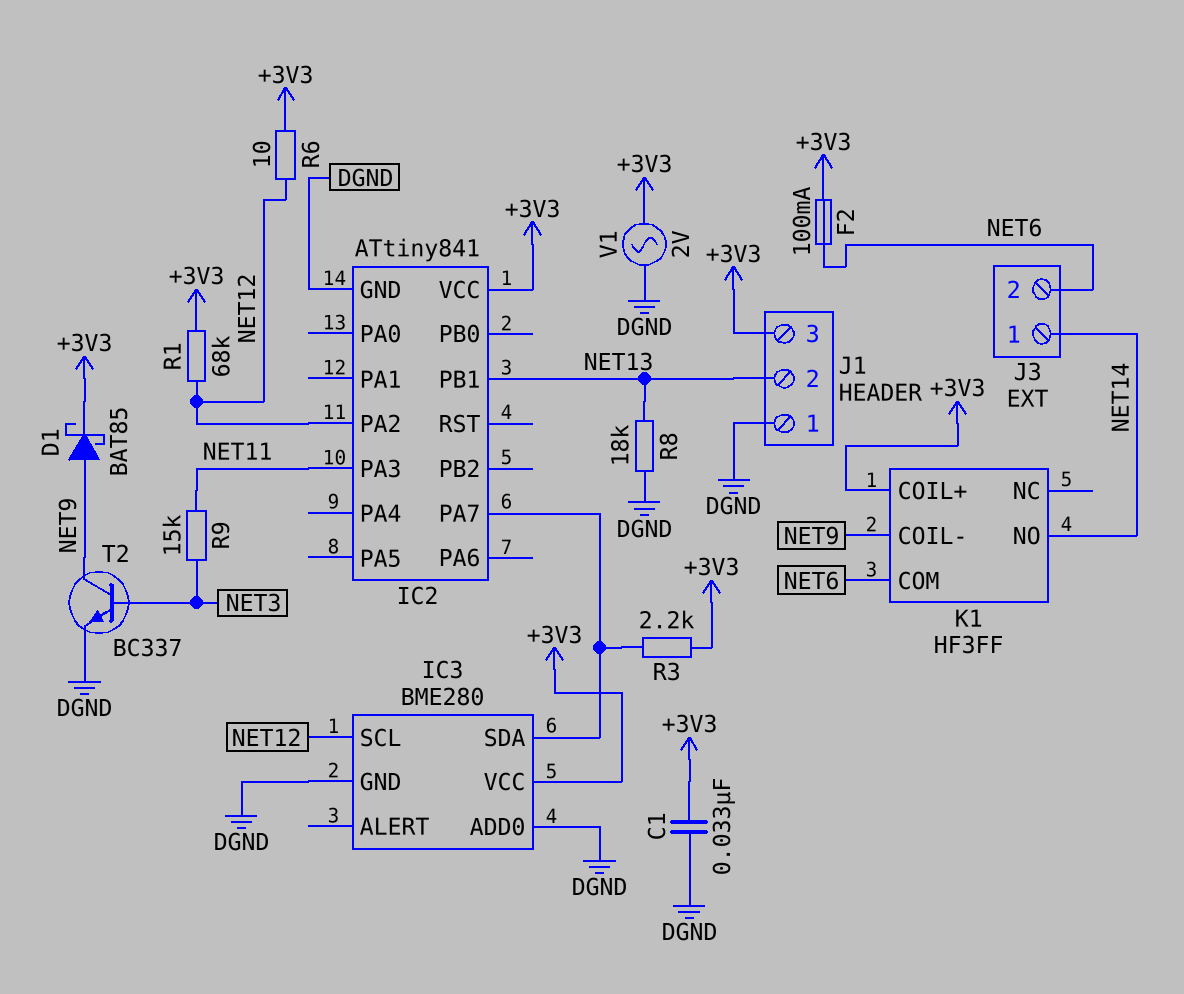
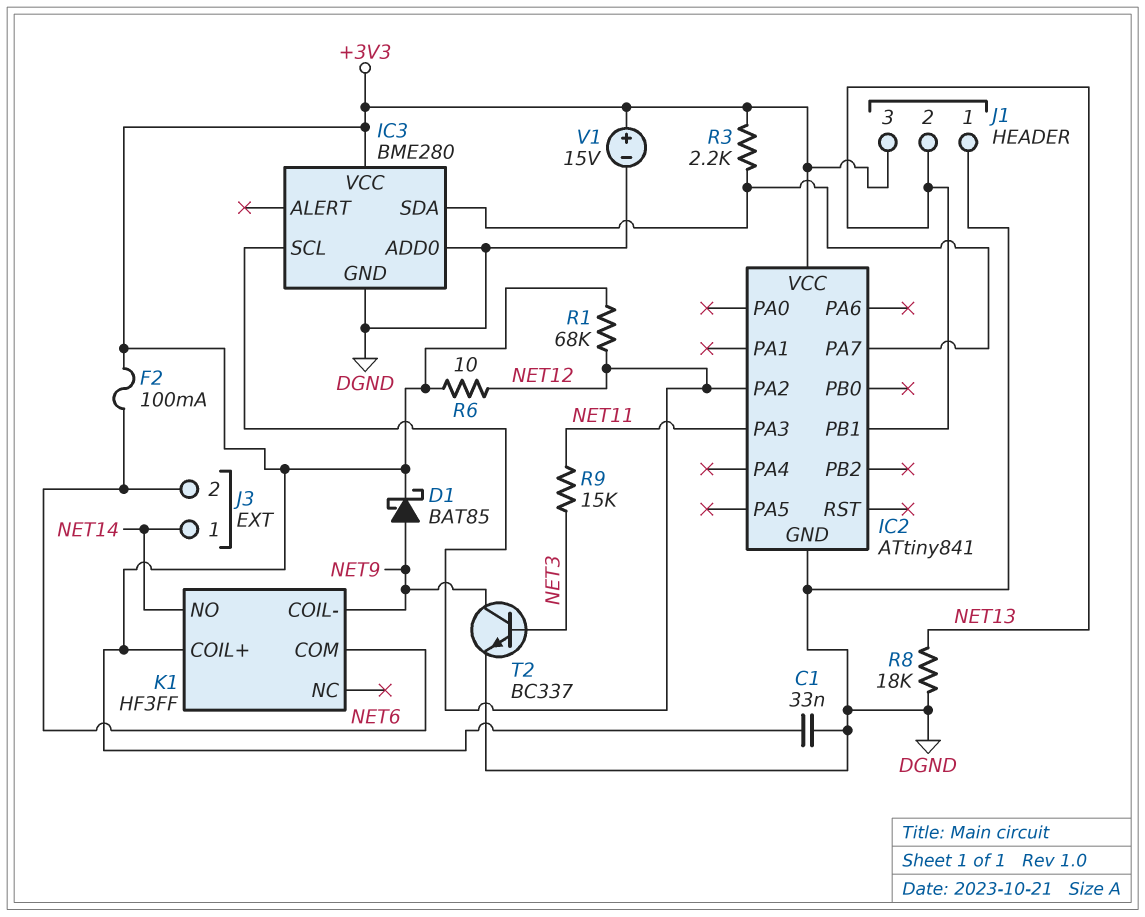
V1: AC 2V (+3V3, DGND) -> 15V (plus +3V3, minus DGND)

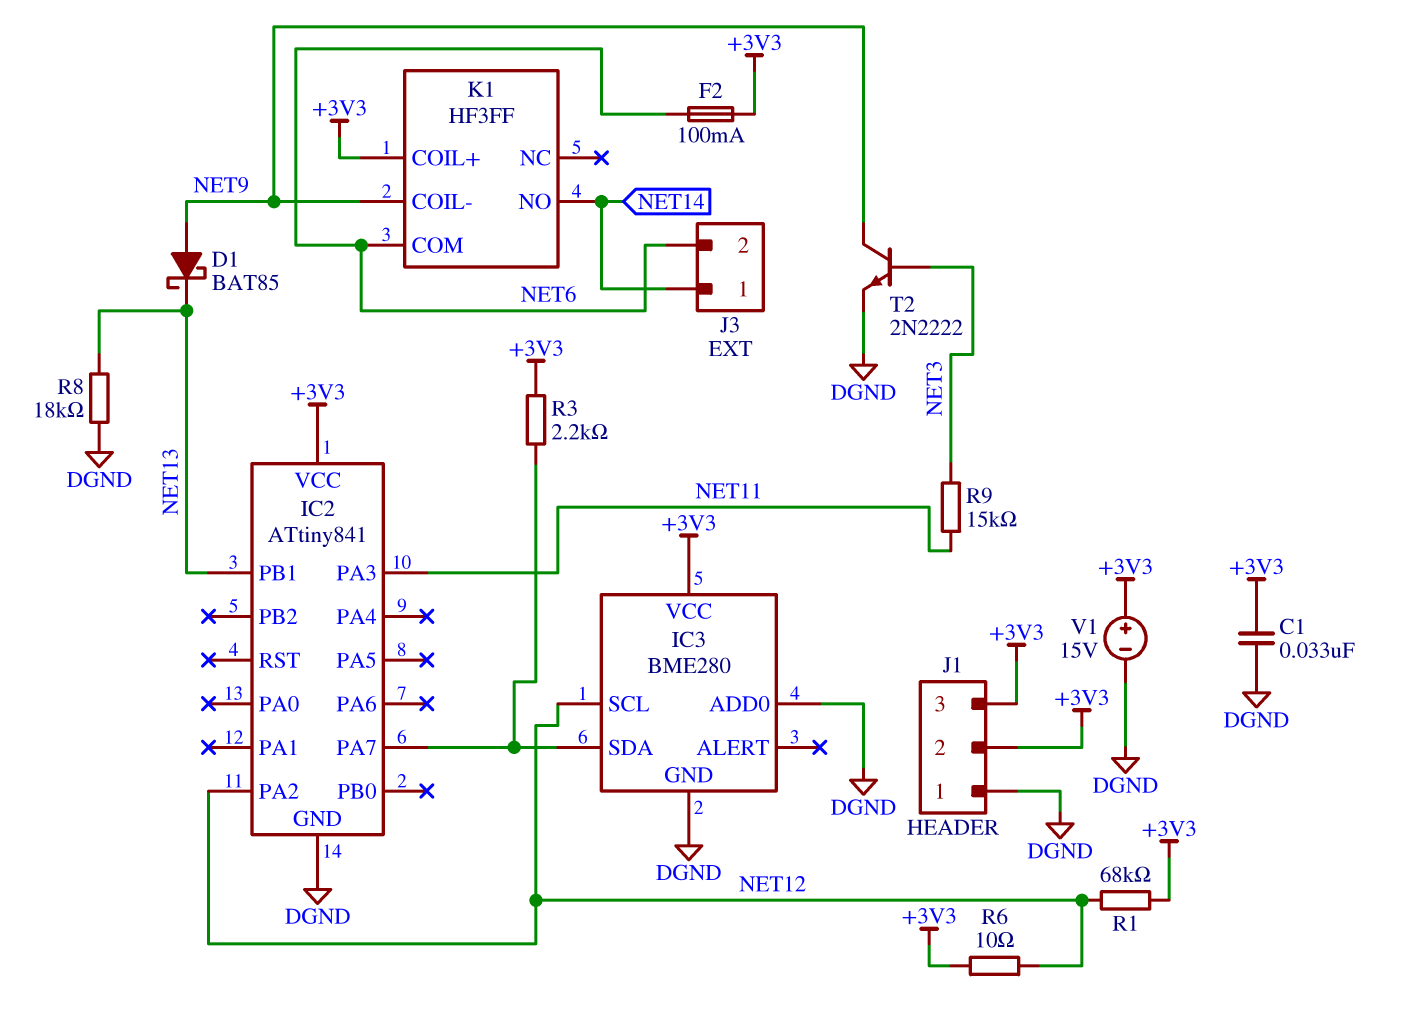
D1: schottky BAT85 (A NET9, K +3V3) -> schottky BAT85 (A NET9, K NET13)
J1 pin 2: NET13 -> +3V3
T2: NPN BC337 (B NET3, C NET9, E DGND) -> NPN 2N2222 (B NET3, C NET9, E DGND)

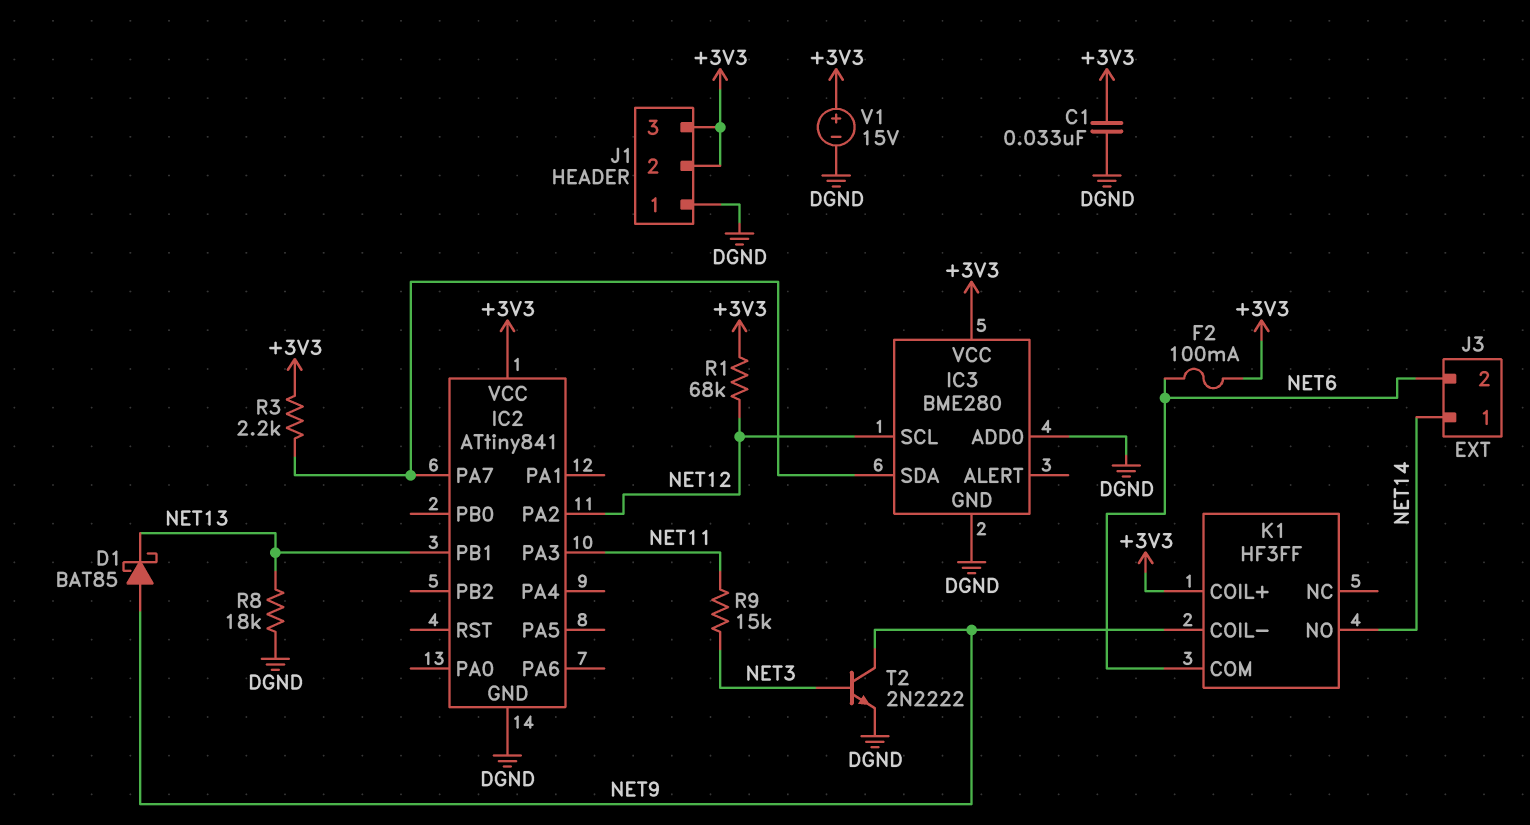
R6: 10 (+3V3, NET12) -> none

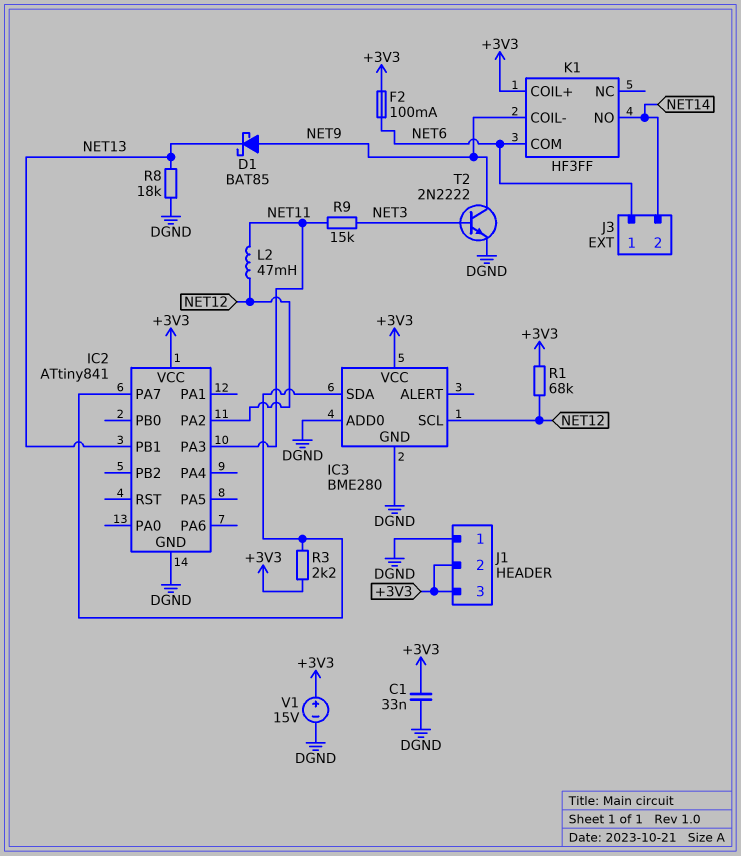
J3 pin 1: NET14 -> NET6
J3 pin 2: NET6 -> NET14
L2: none -> 47mH (NET11, NET12)

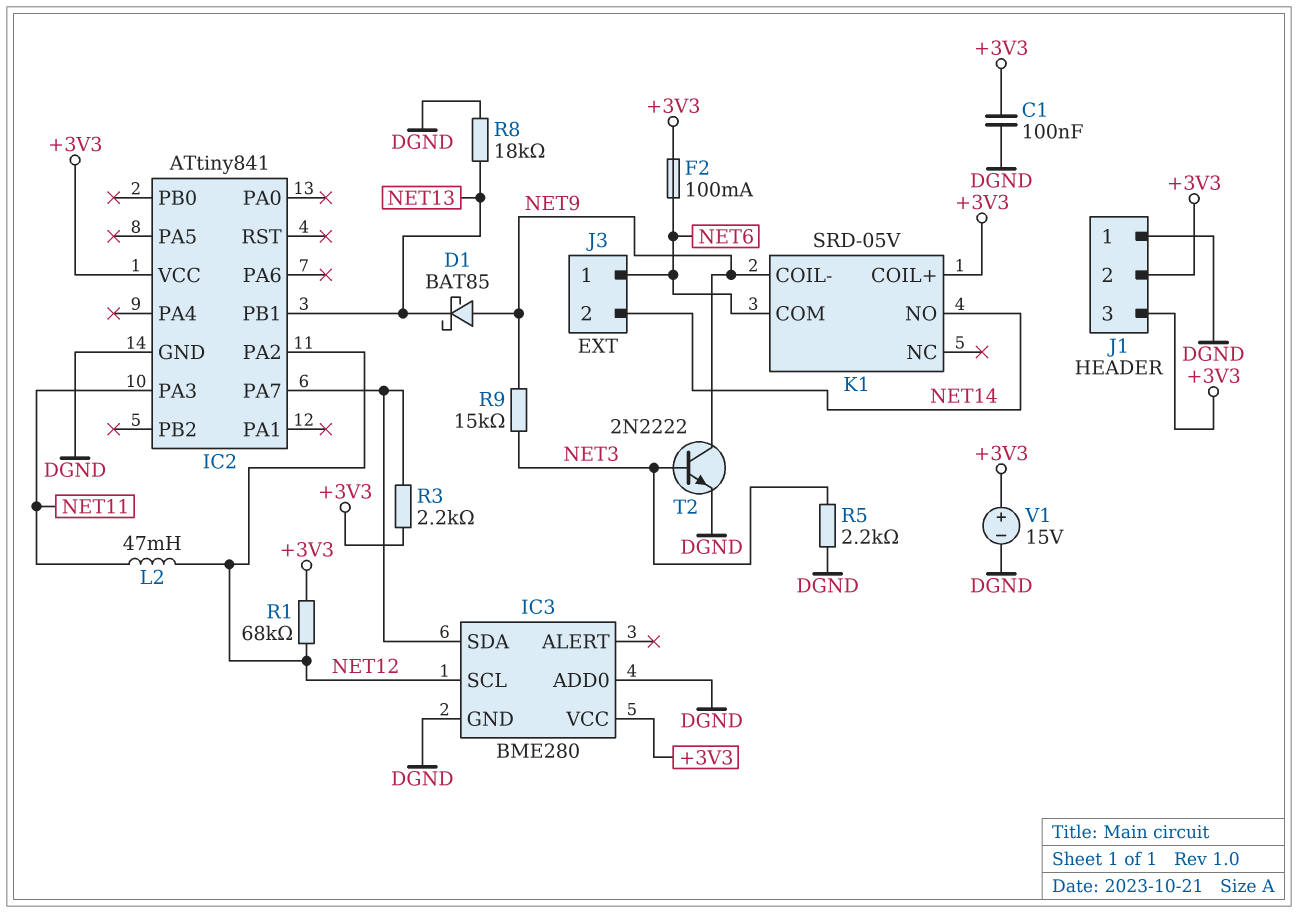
C1: 33nF (+3V3, DGND) -> 100nF (+3V3, DGND)
K1: HF3FF -> SRD-05V
R5: none -> 2.2k (DGND, NET3)
R9: 15k (NET3, NET11) -> 15k (NET3, NET9)

